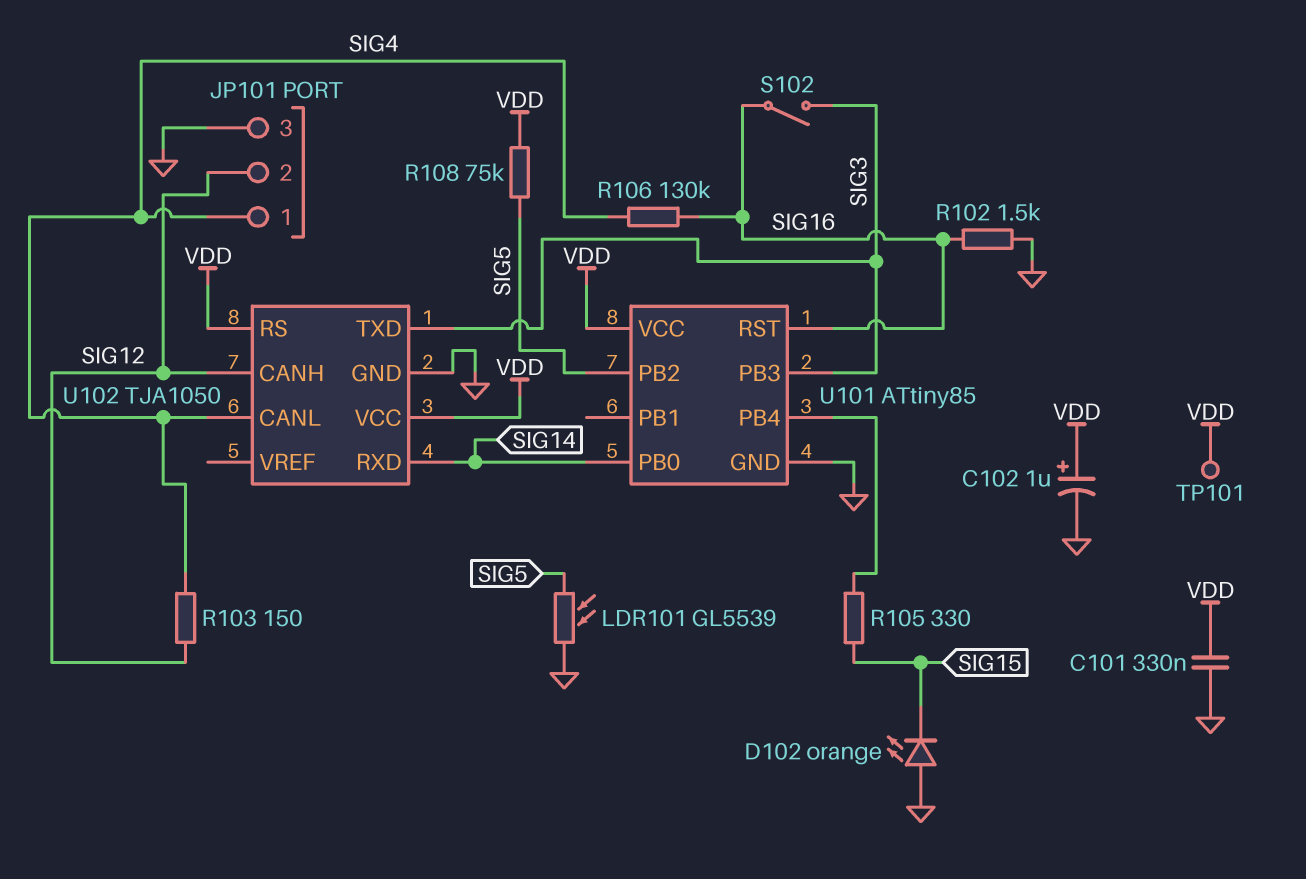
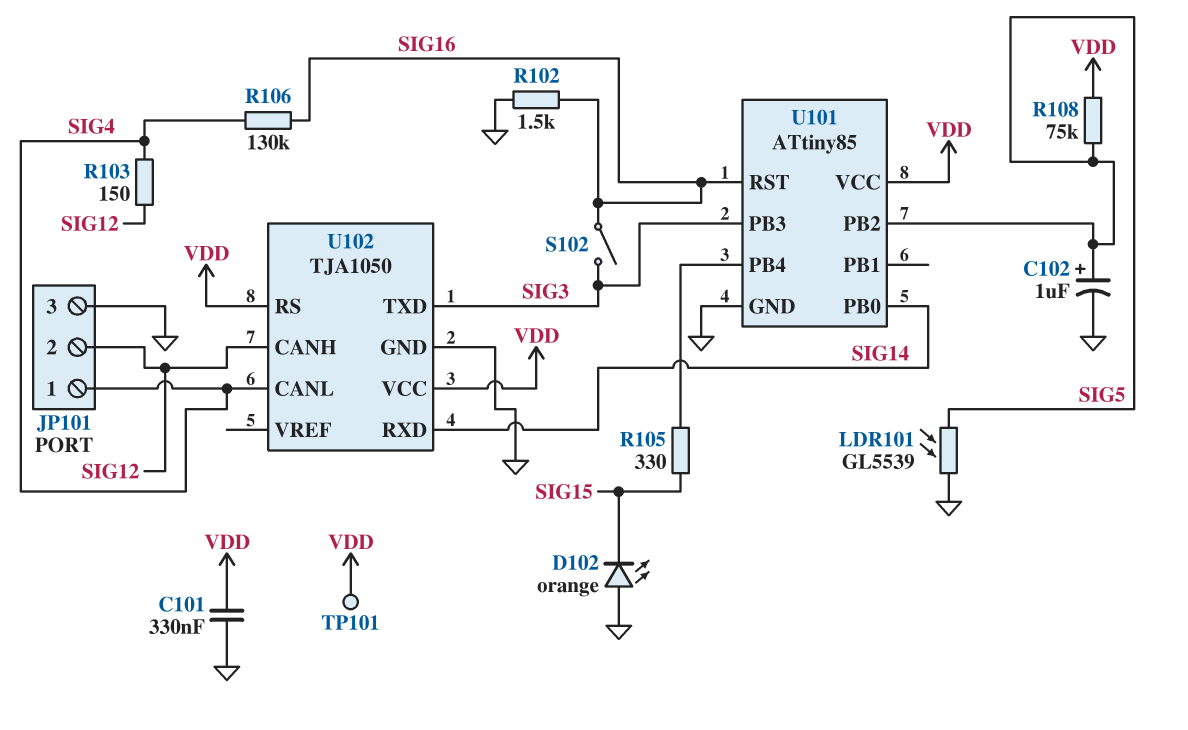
C102: 1uF (plus VDD, minus GND) -> 1uF (plus SIG5, minus GND)

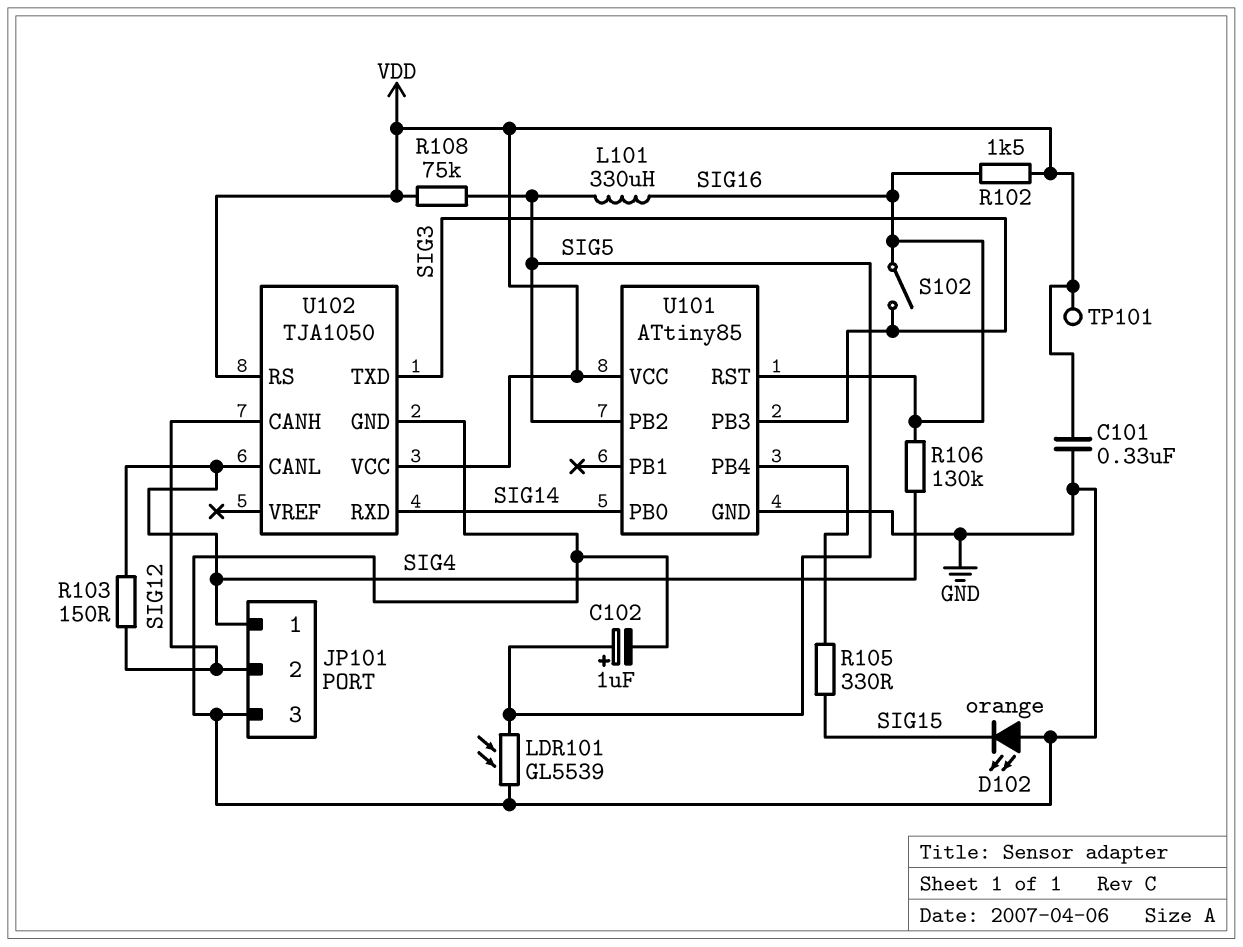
L101: none -> 330uH (SIG5, SIG16)
R102: 1.5k (GND, SIG16) -> 1.5k (SIG16, VDD)

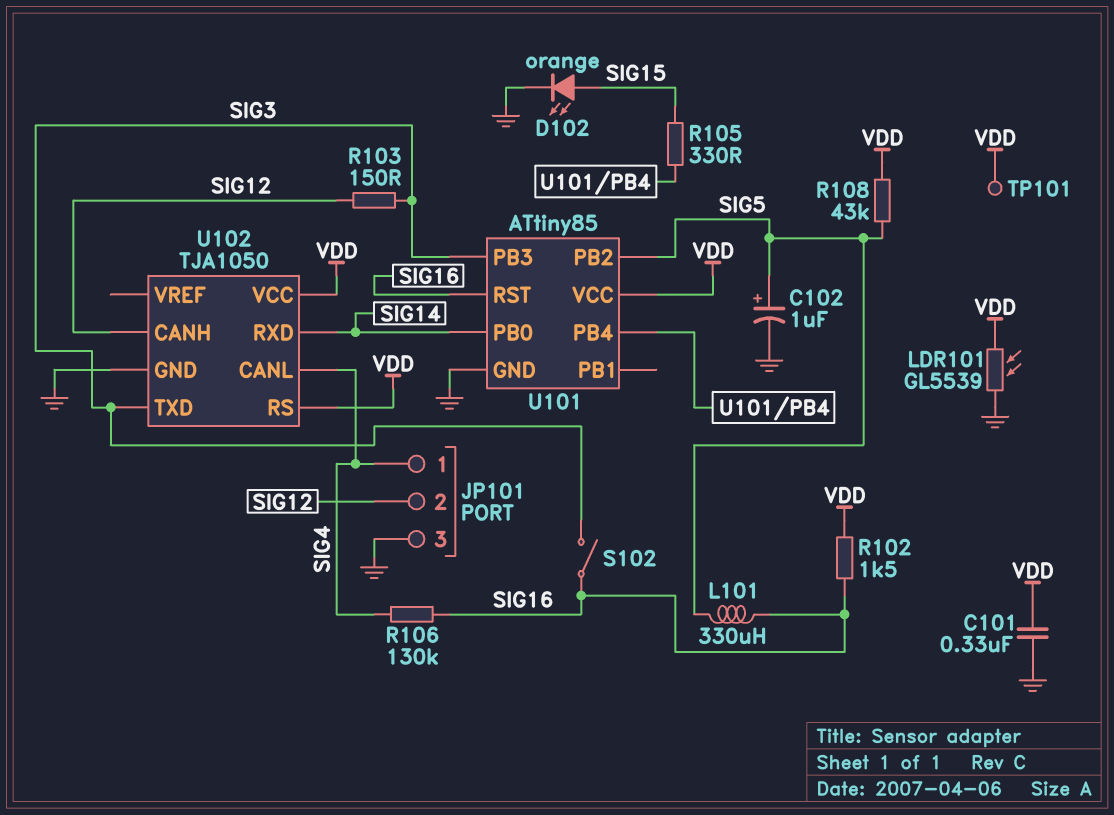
D102: LED orange (A GND, K SIG15) -> LED orange (A SIG15, K GND)
LDR101: GL5539 (GND, SIG5) -> GL5539 (GND, VDD)
R103: 150 (SIG4, SIG12) -> 150 (SIG3, SIG12)
R108: 75k (SIG5, VDD) -> 43k (SIG5, VDD)

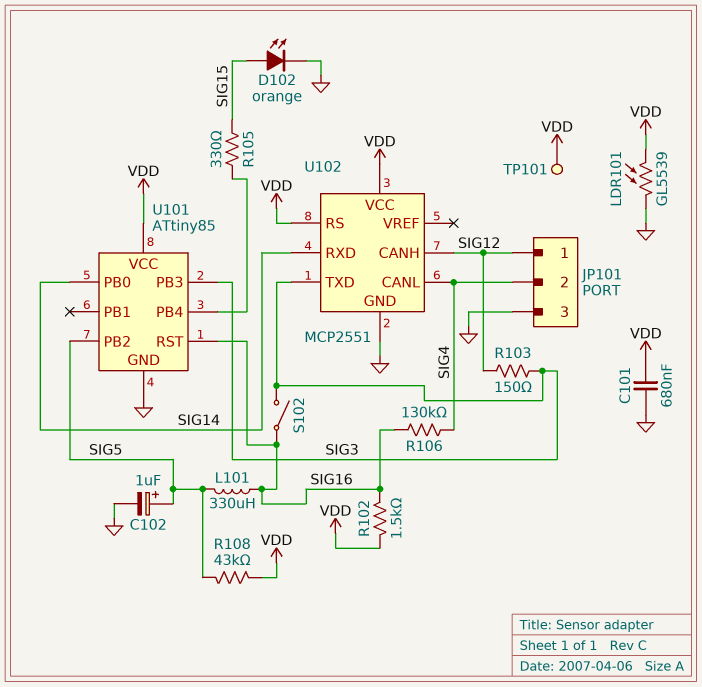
C101: 330nF (GND, VDD) -> 680nF (GND, VDD)
JP101 pin 1: SIG4 -> SIG12
JP101 pin 2: SIG12 -> SIG4
U102: TJA1050 -> MCP2551

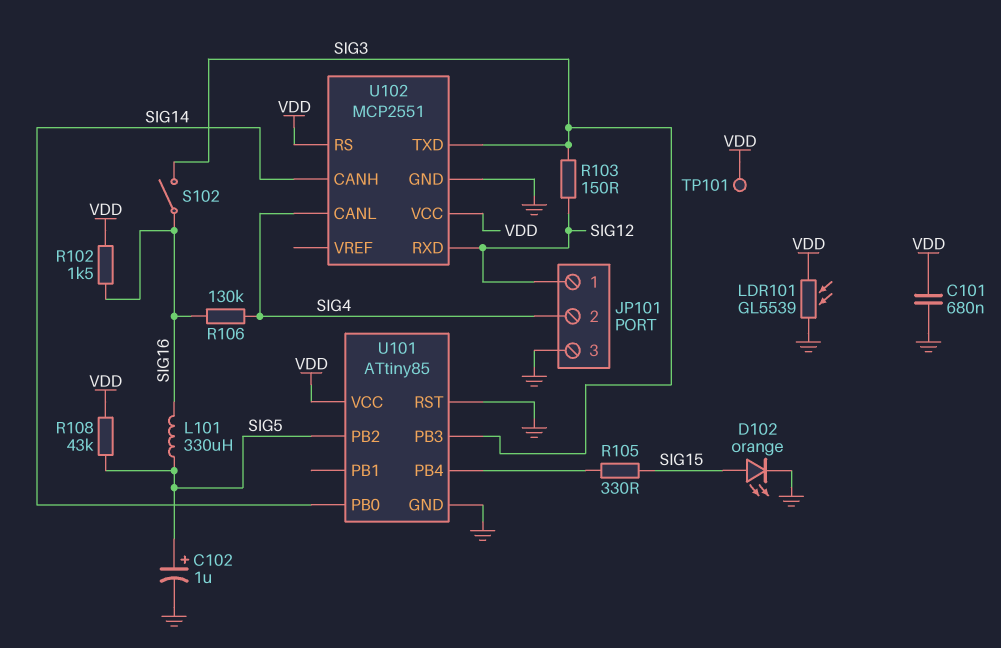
U101 pin RST: SIG16 -> GND
U102 pin CANH: SIG12 -> SIG14
U102 pin RXD: SIG14 -> SIG12

